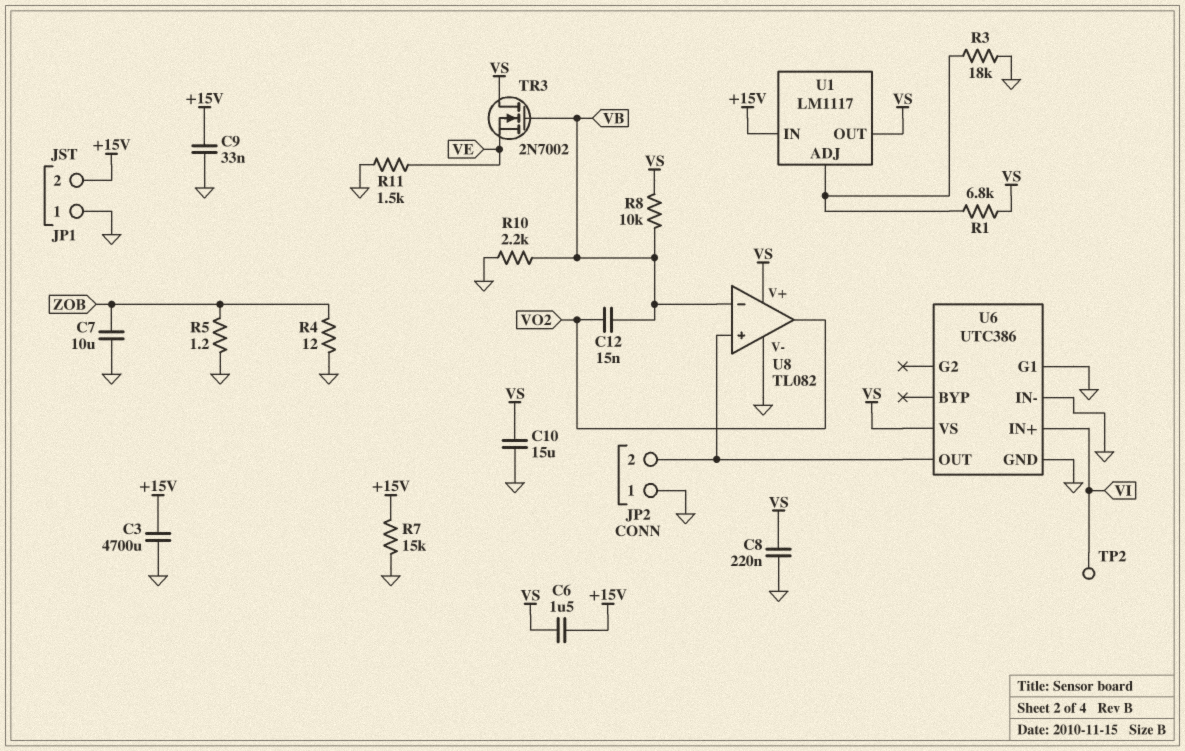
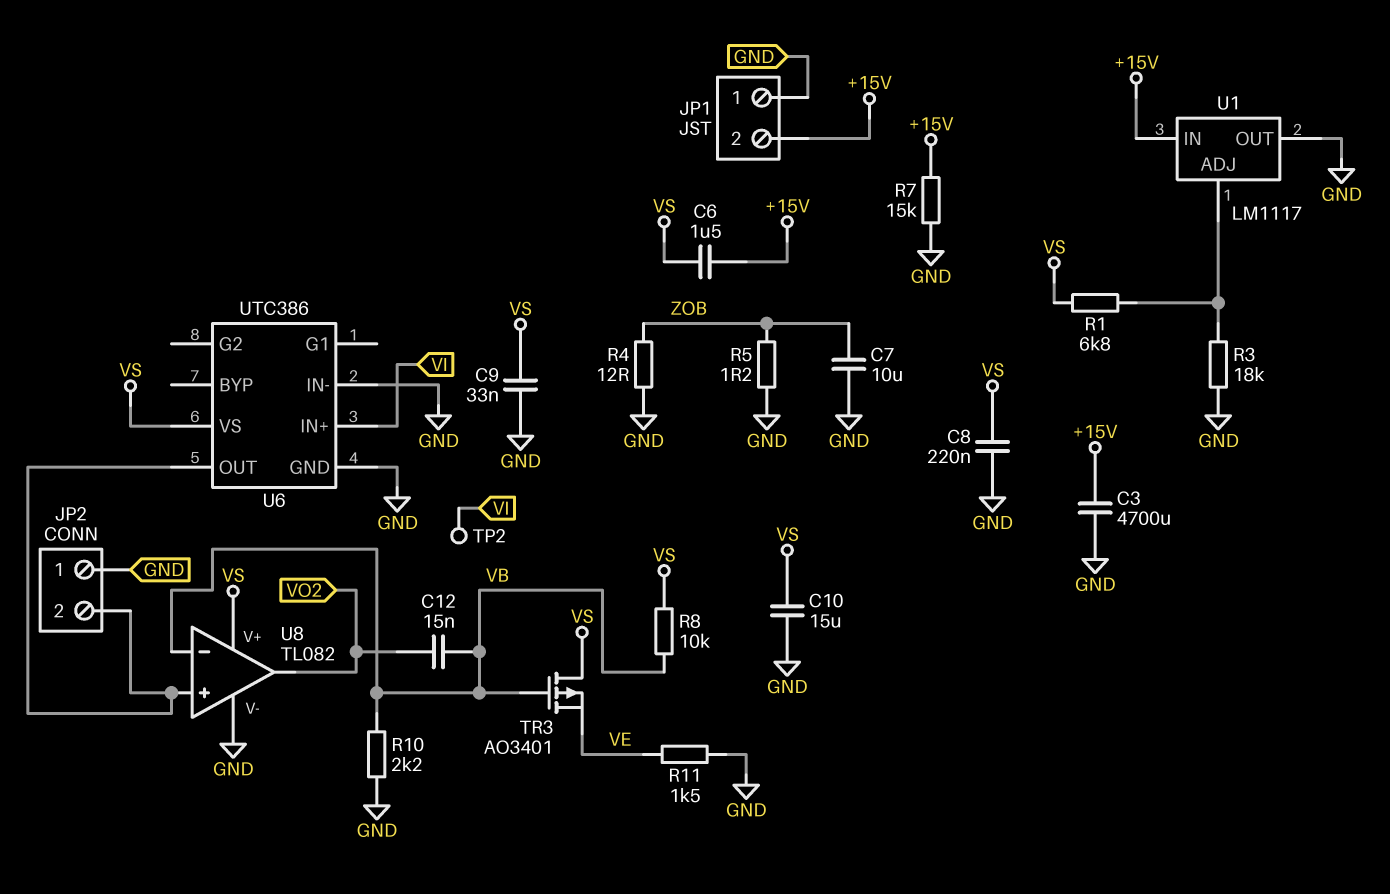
C9: 33nF (+15V, GND) -> 33nF (GND, VS)
TR3: NMOS 2N7002 (G VB, D VS, S VE) -> PMOS AO3401 (G VB, D VS, S VE)
U1 pin OUT: VS -> GND
U6 pin G1: GND -> none

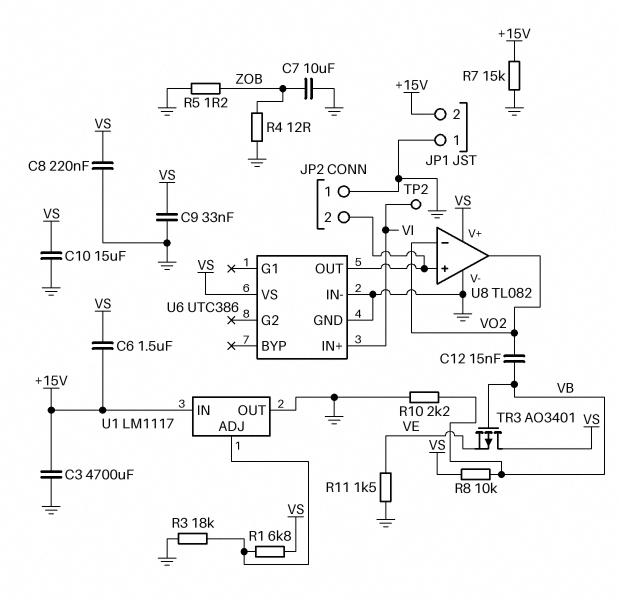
U8 pin in-: VB -> VO2

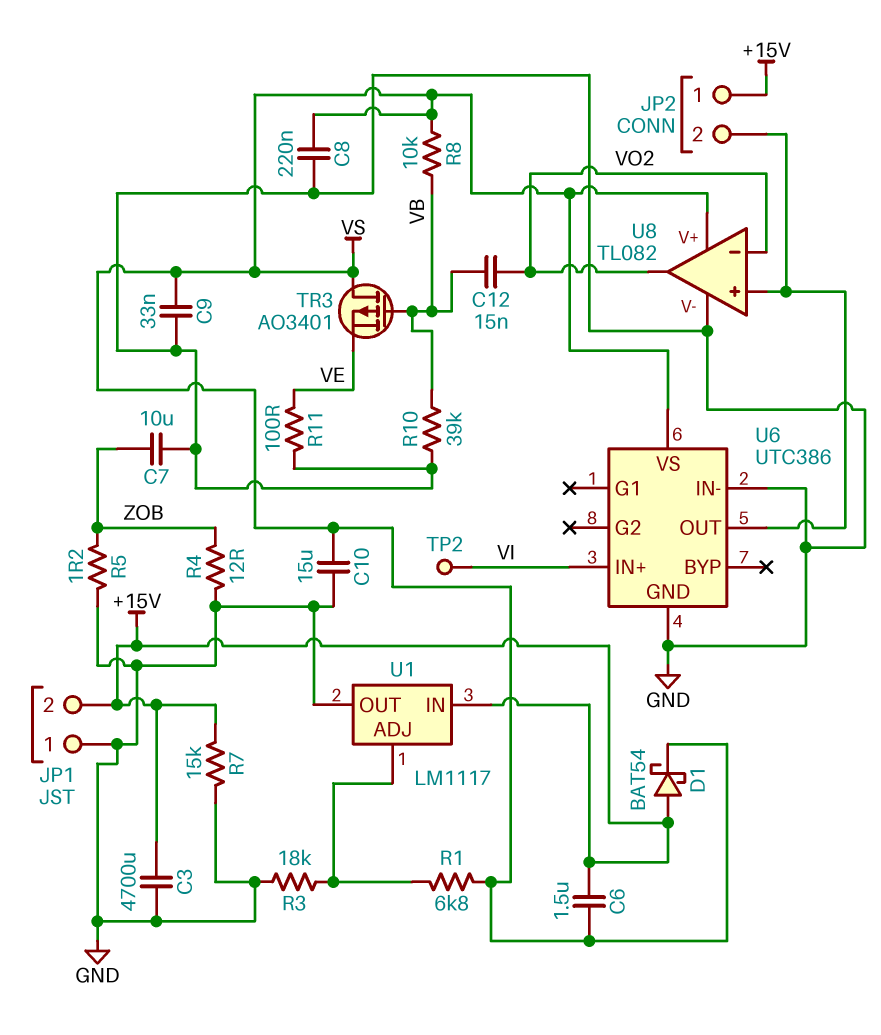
D1: none -> schottky BAT54 (A +15V, K VS)
JP2 pin 1: GND -> +15V
R10: 2.2k (GND, VB) -> 39k (GND, VB)
R11: 1.5k (GND, VE) -> 100 (GND, VE)

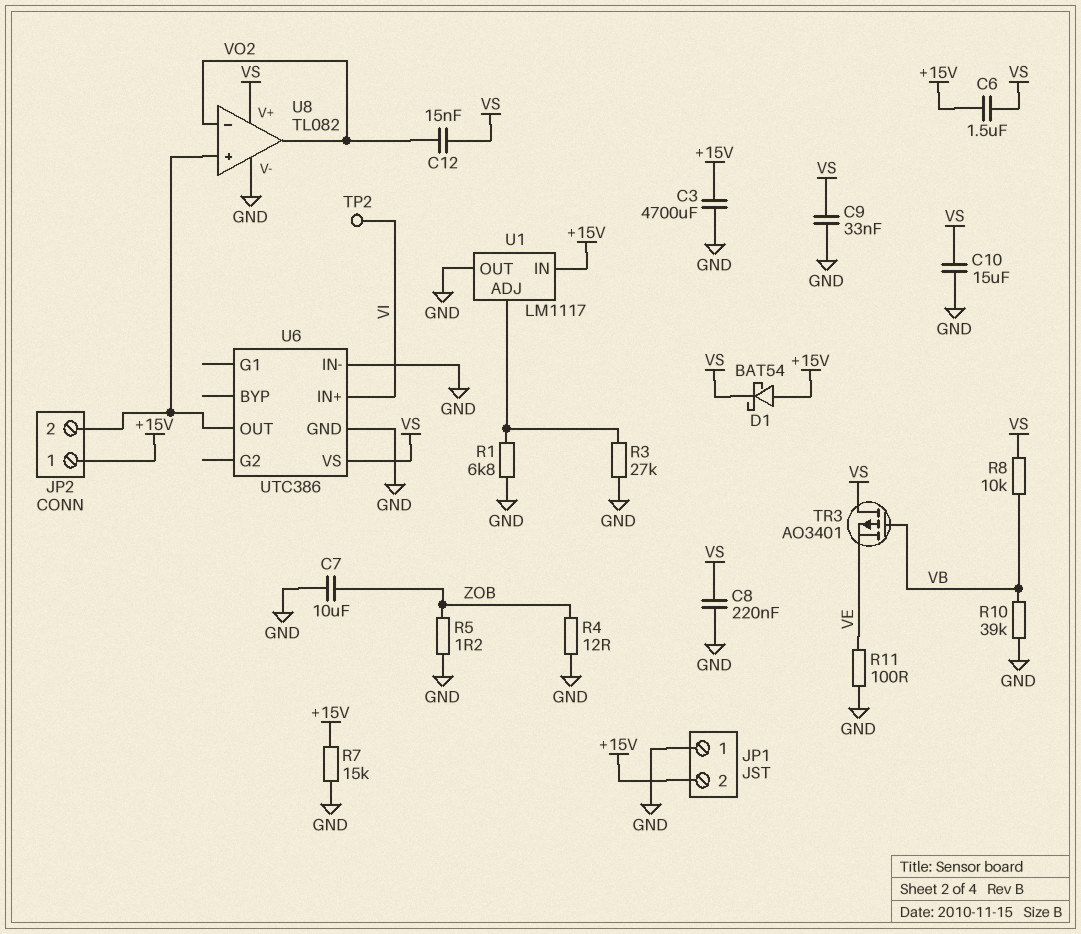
C12: 15nF (VB, VO2) -> 15nF (VO2, VS)
R1: 6.8k (U1/ADJ, VS) -> 6.8k (GND, U1/ADJ)
R3: 18k (GND, U1/ADJ) -> 27k (GND, U1/ADJ)

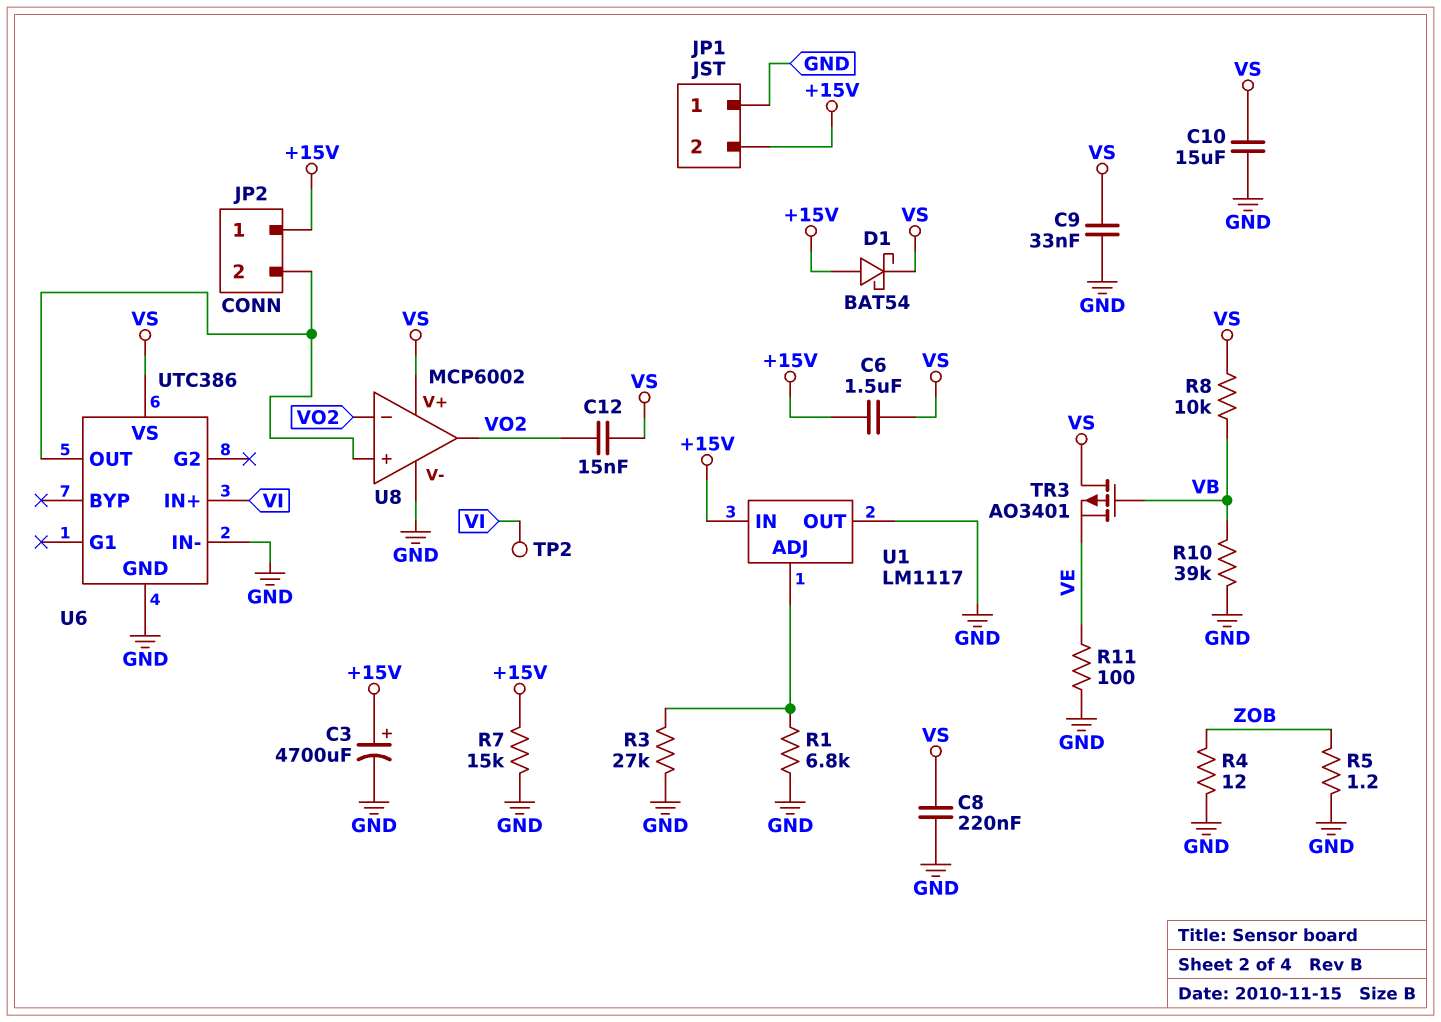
C3: 4700uF (+15V, GND) -> 4700uF (plus +15V, minus GND)
C7: 10uF (GND, ZOB) -> none
U8: TL082 -> MCP6002

